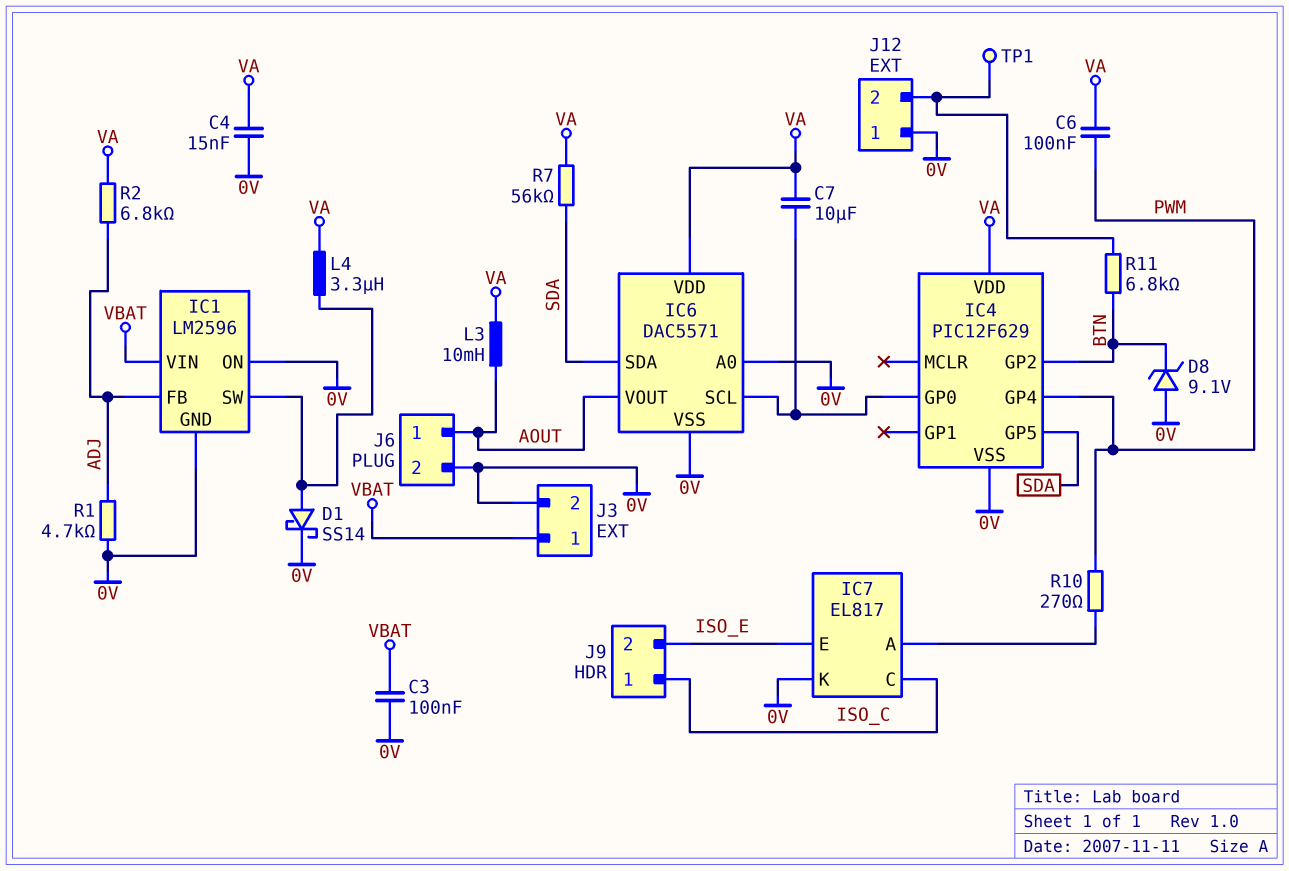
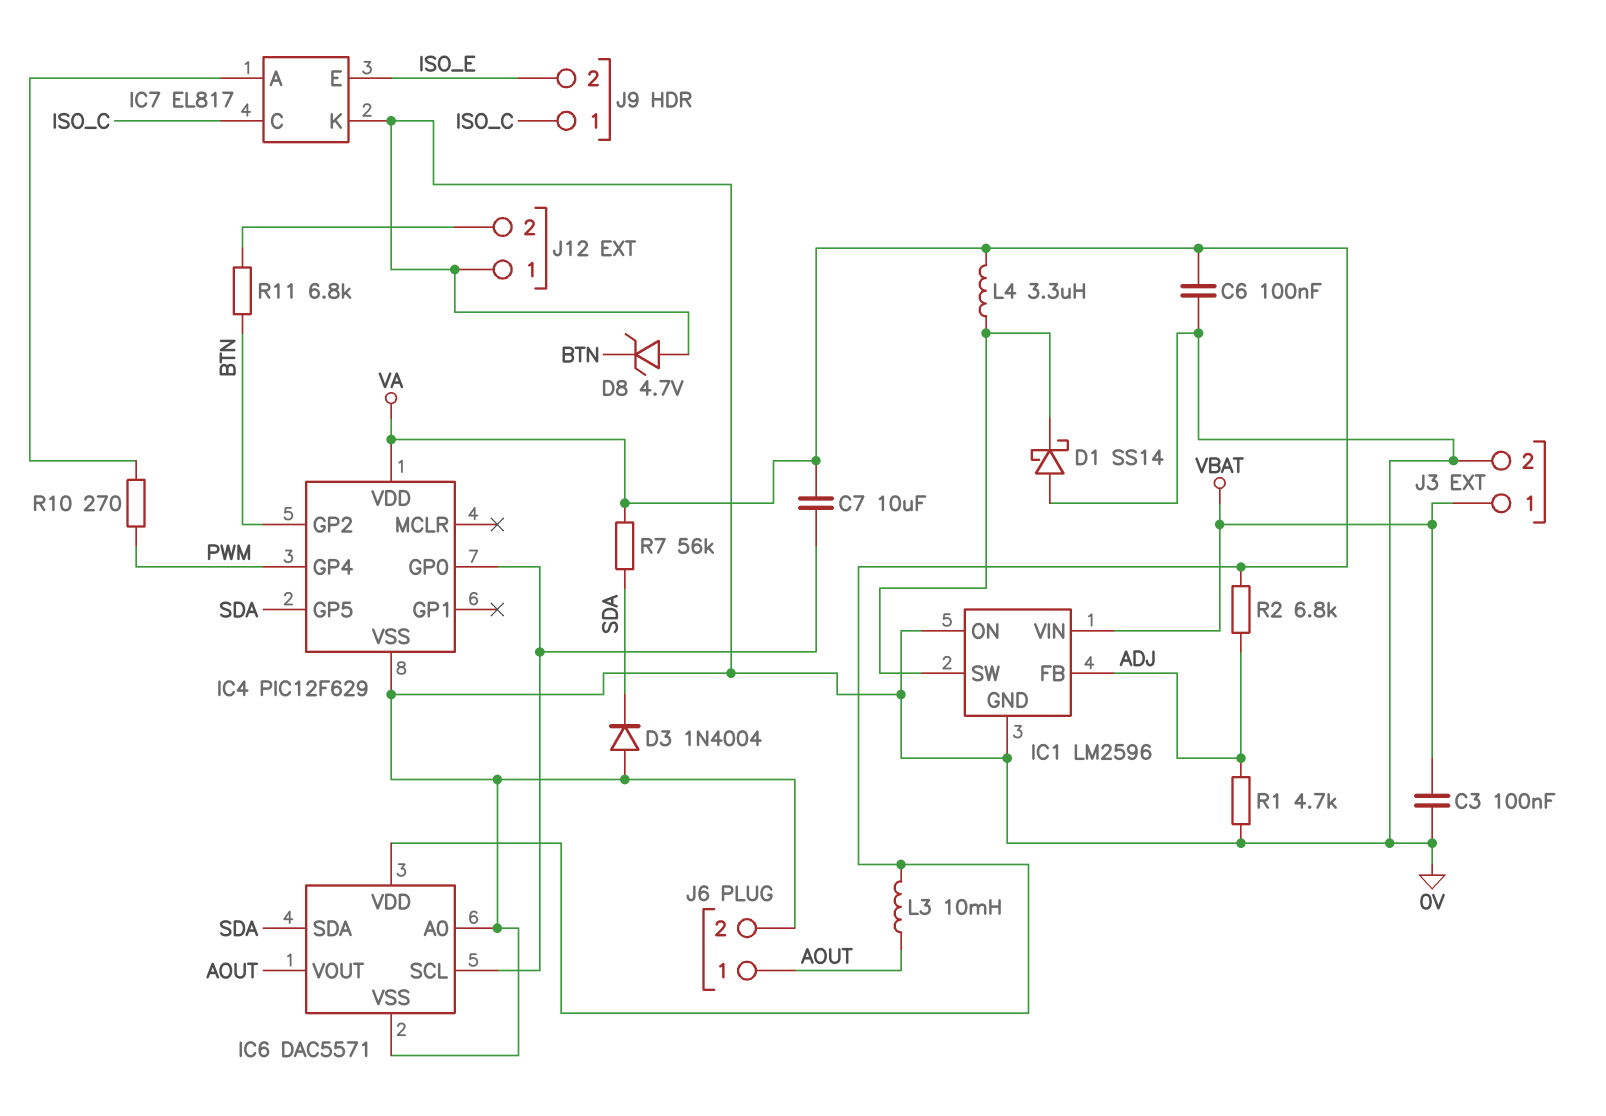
C4: 15nF (0V, VA) -> none
C6: 100nF (PWM, VA) -> 100nF (0V, VA)
D1: schottky SS14 (A IC1/SW, K 0V) -> schottky SS14 (A 0V, K IC1/SW)
D3: none -> diode 1N4004 (A 0V, K SDA)
D8: zener 9.1V (A 0V, K BTN) -> zener 4.7V (A 0V, K BTN)
TP1: test point (J12/2) -> none

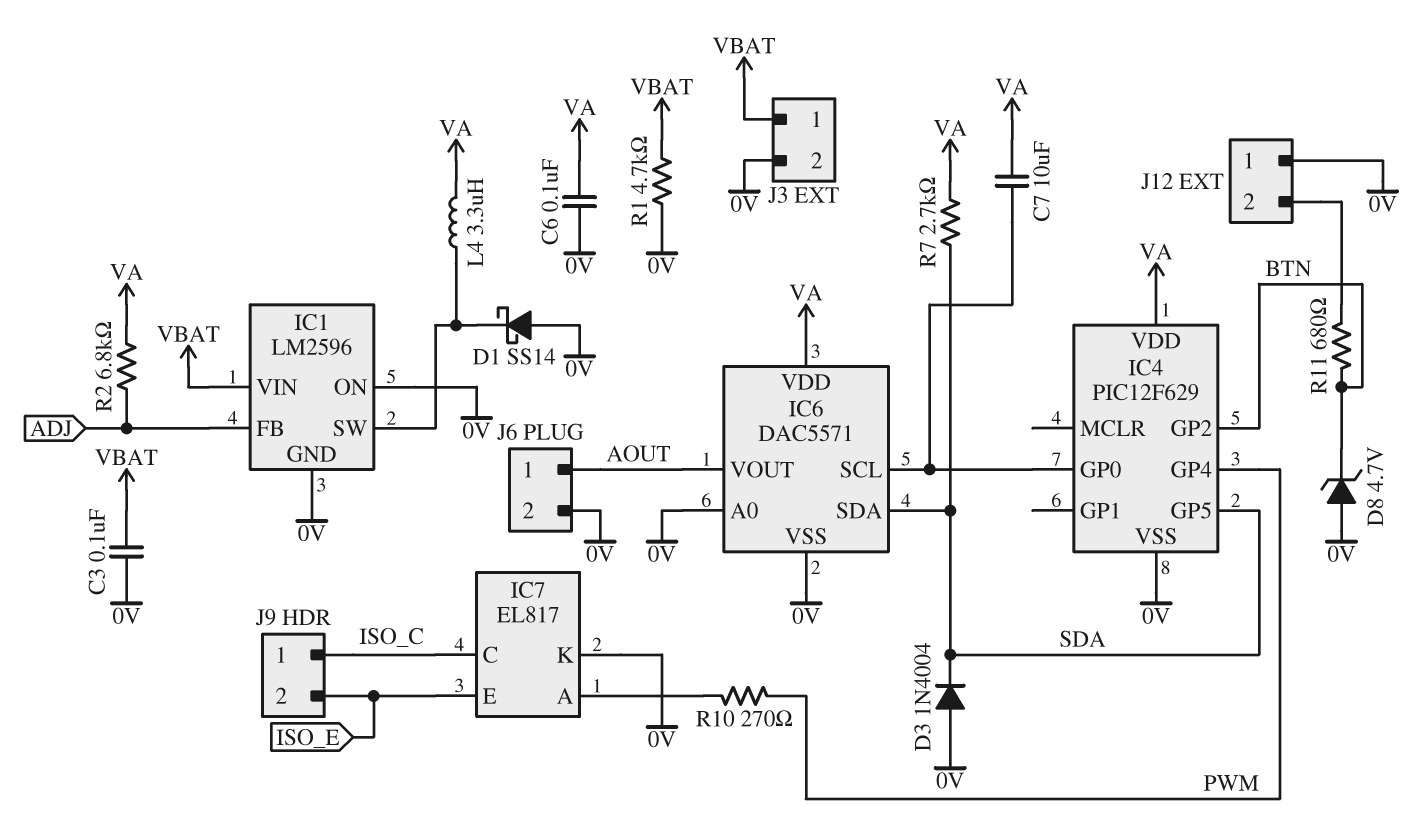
L3: 10mH (AOUT, VA) -> none
R1: 4.7k (0V, ADJ) -> 4.7k (0V, VBAT)
R7: 56k (SDA, VA) -> 2.7k (SDA, VA)
R11: 6.8k (BTN, J12/2) -> 680 (BTN, J12/2)

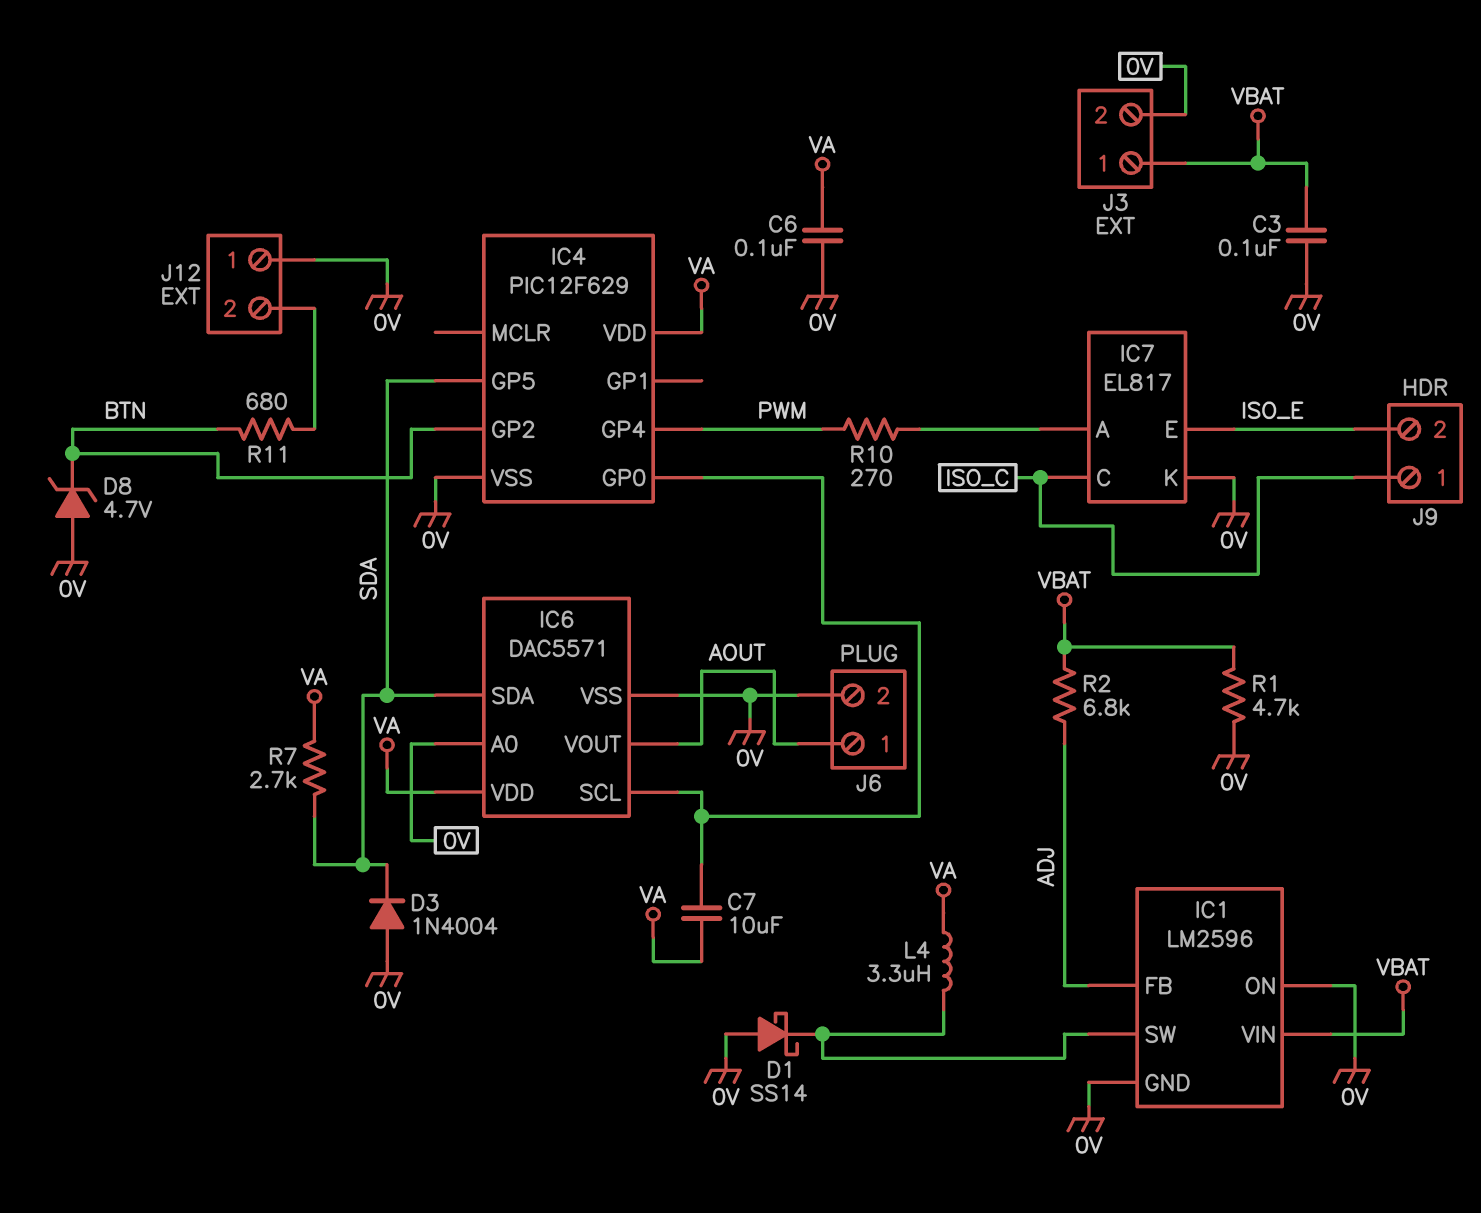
R2: 6.8k (ADJ, VA) -> 6.8k (ADJ, VBAT)

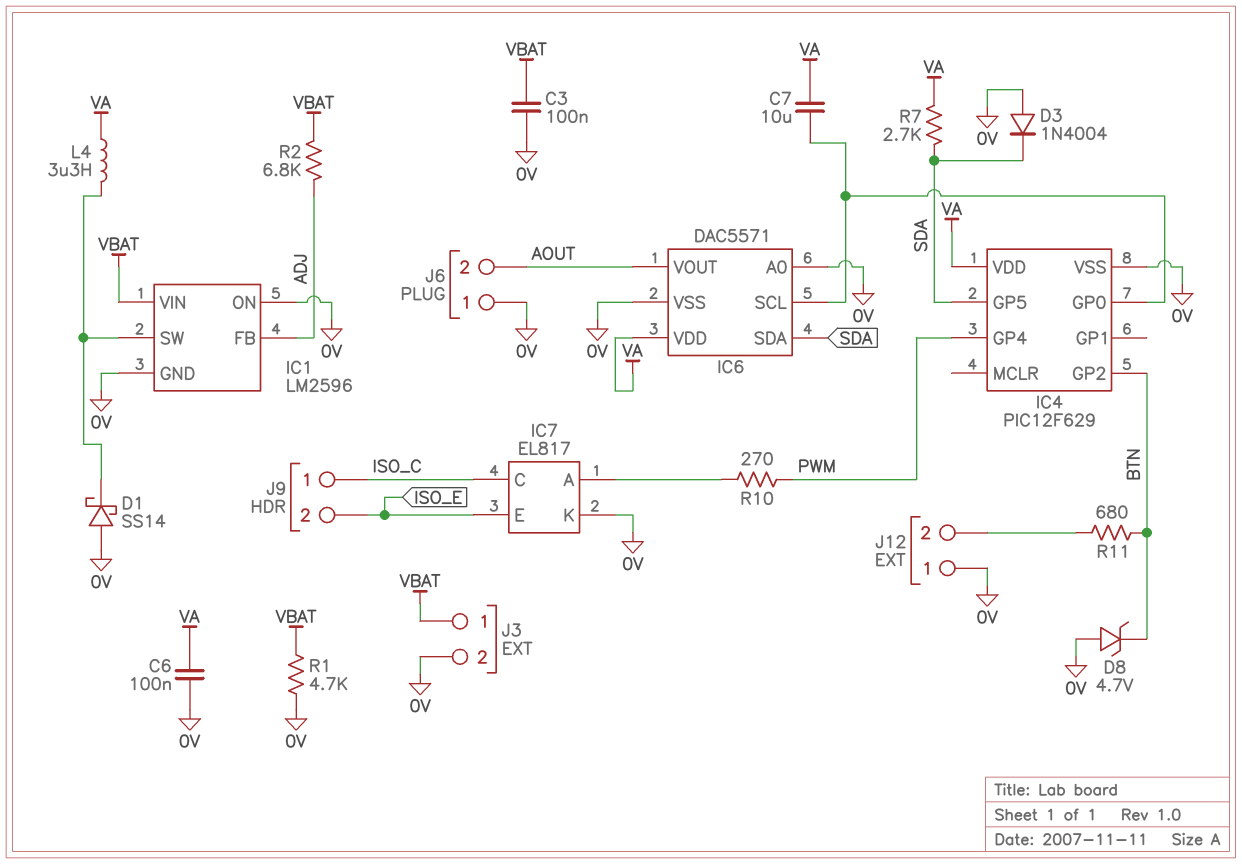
J6 pin 1: AOUT -> 0V
J6 pin 2: 0V -> AOUT

